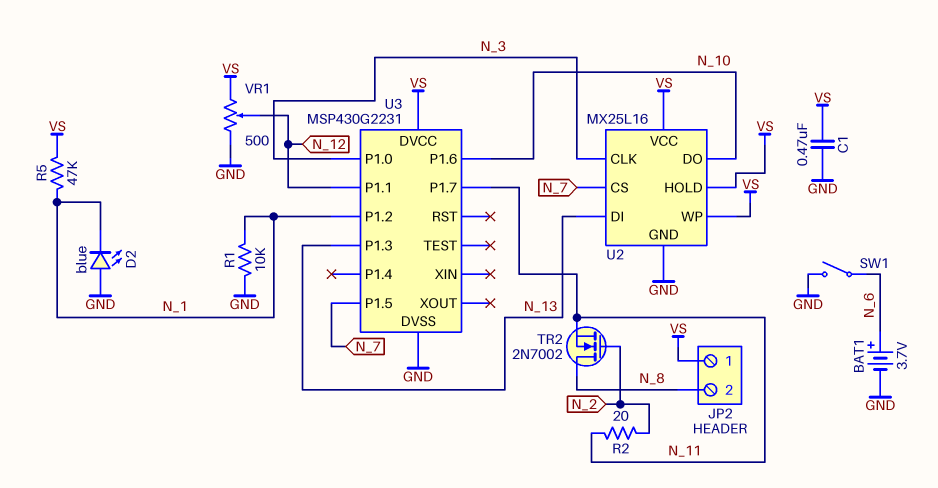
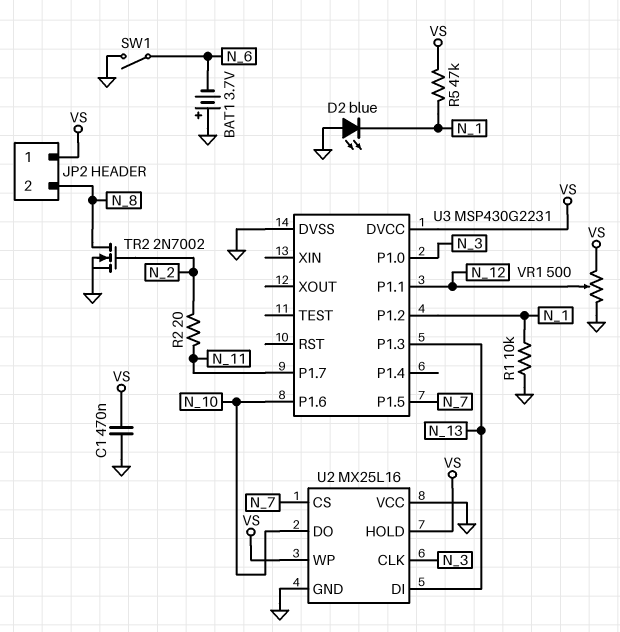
BAT1: 3.7V (plus N_6, minus GND) -> 3.7V (plus GND, minus N_6)
TR2: NMOS 2N7002 (G N_2, D N_8, S N_11) -> NMOS 2N7002 (G N_2, D N_8, S GND)
U2 pin VCC: VS -> GND

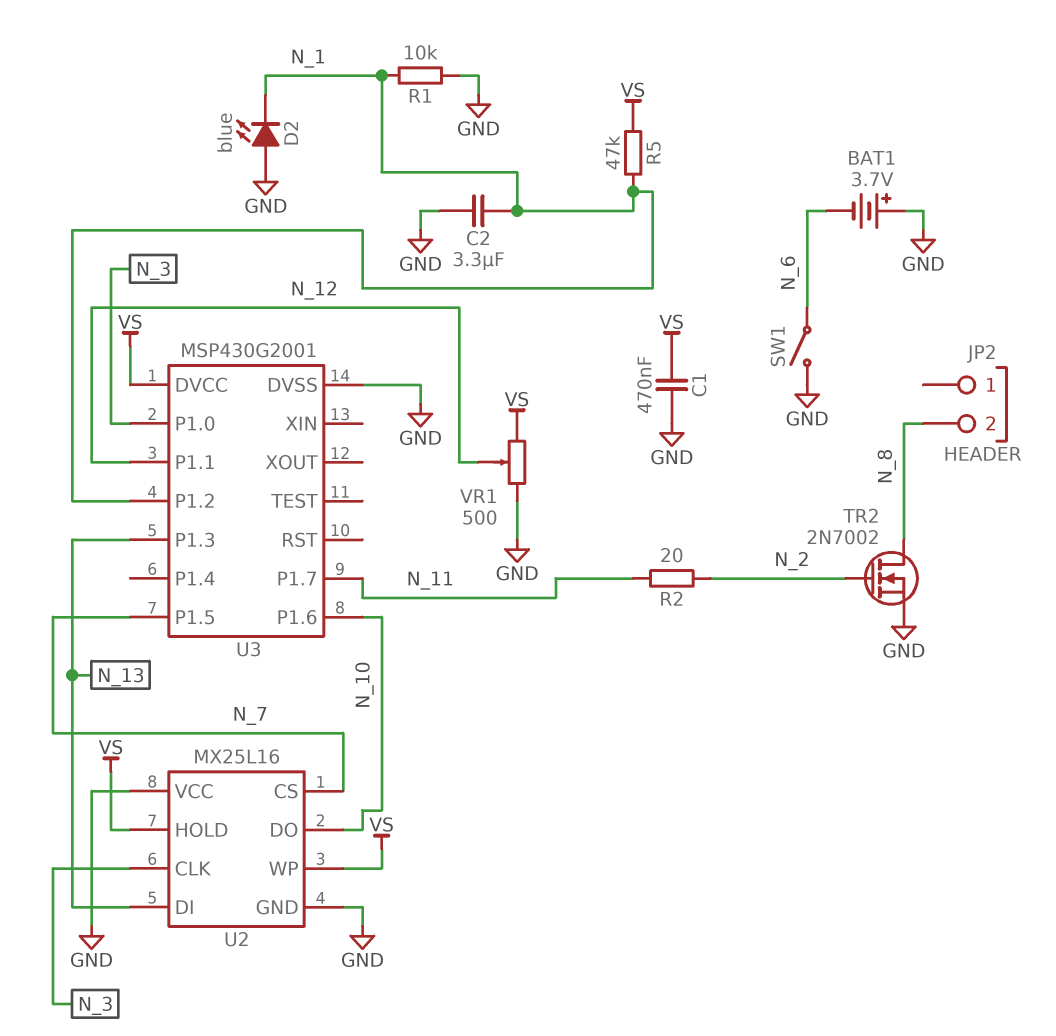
C2: none -> 3.3uF (GND, N_1)
JP2 pin 1: VS -> none
U3: MSP430G2231 -> MSP430G2001

